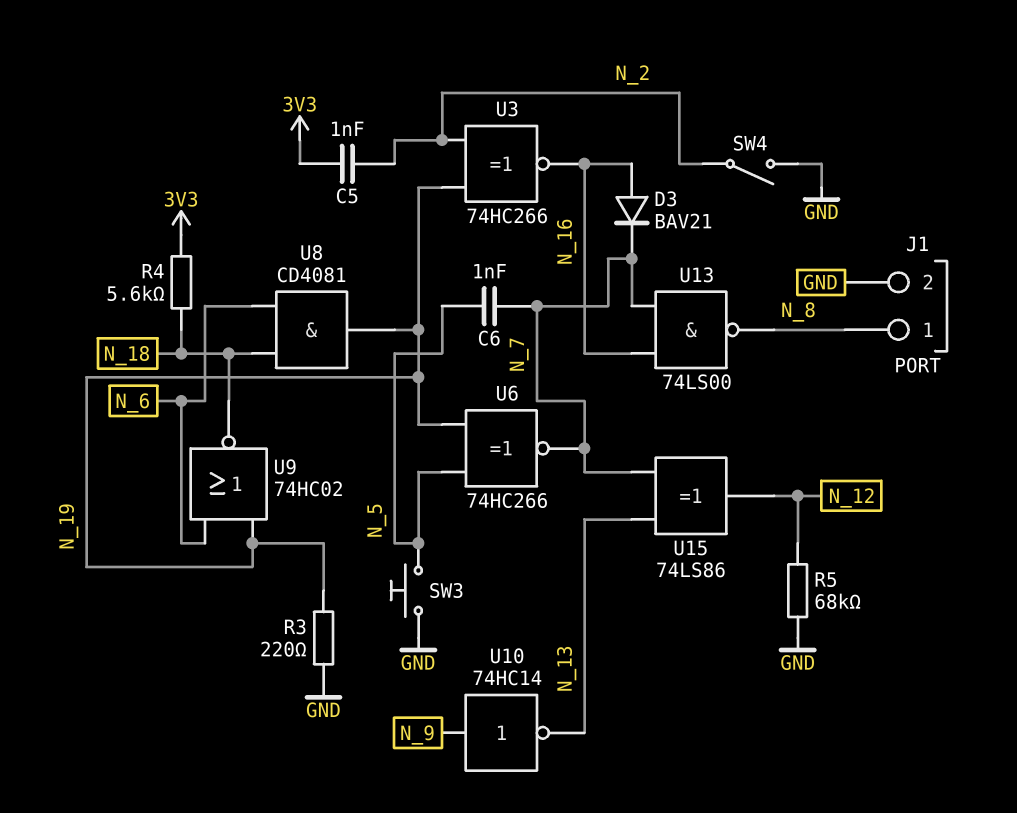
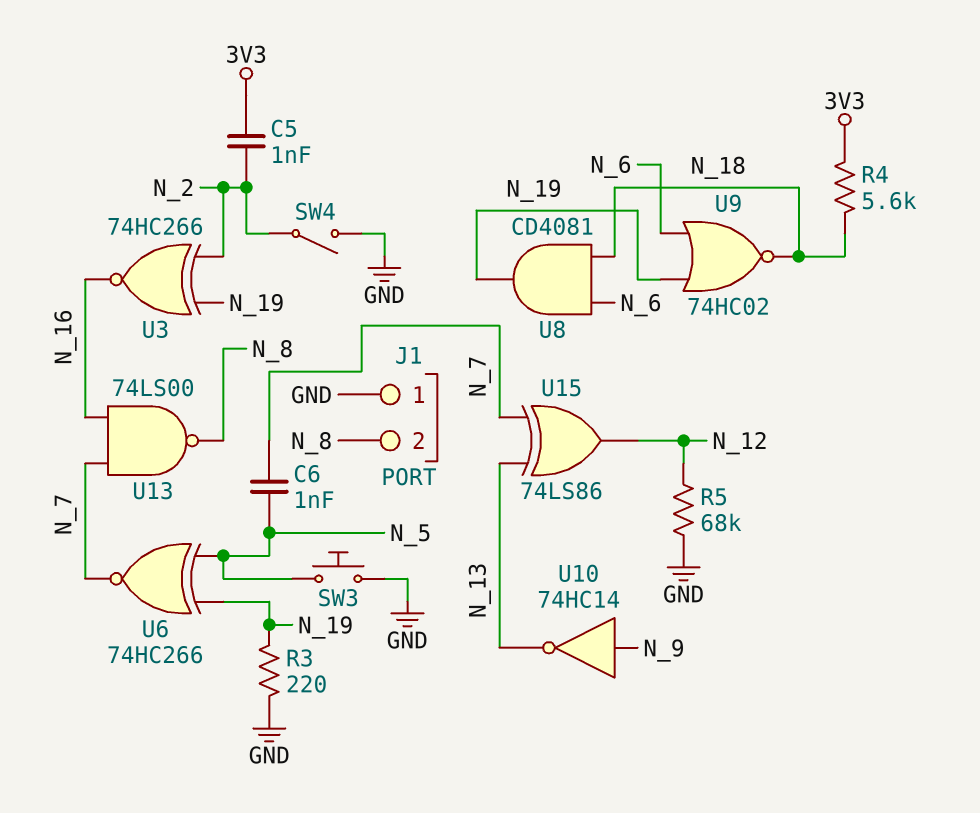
D3: diode BAV21 (A N_16, K N_7) -> none
J1 pin 1: N_8 -> GND
J1 pin 2: GND -> N_8

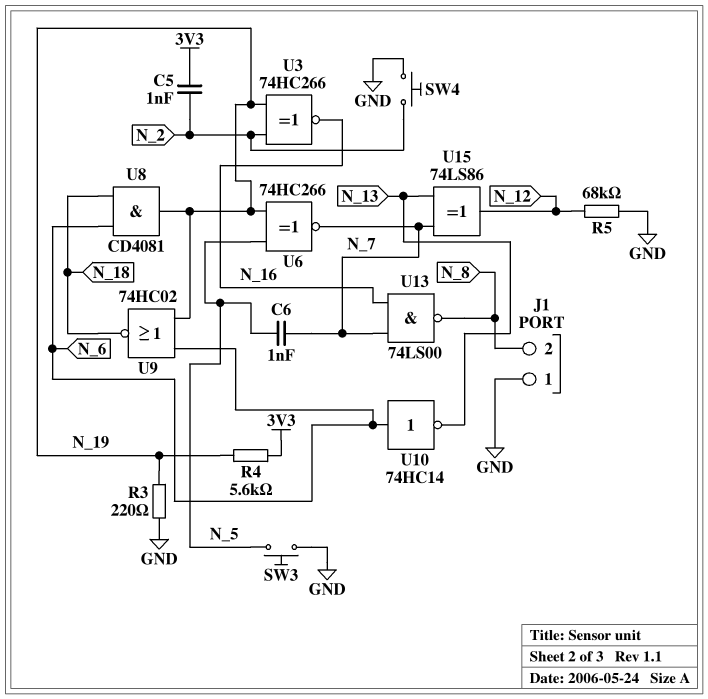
R4: 5.6k (3V3, N_18) -> 5.6k (3V3, N_19)
SW4: switch (GND, N_2) -> button (GND, N_2)
U10: NOT 74HC14 (in N_9, out N_13) -> NOT 74HC14 (in N_6, out N_13)

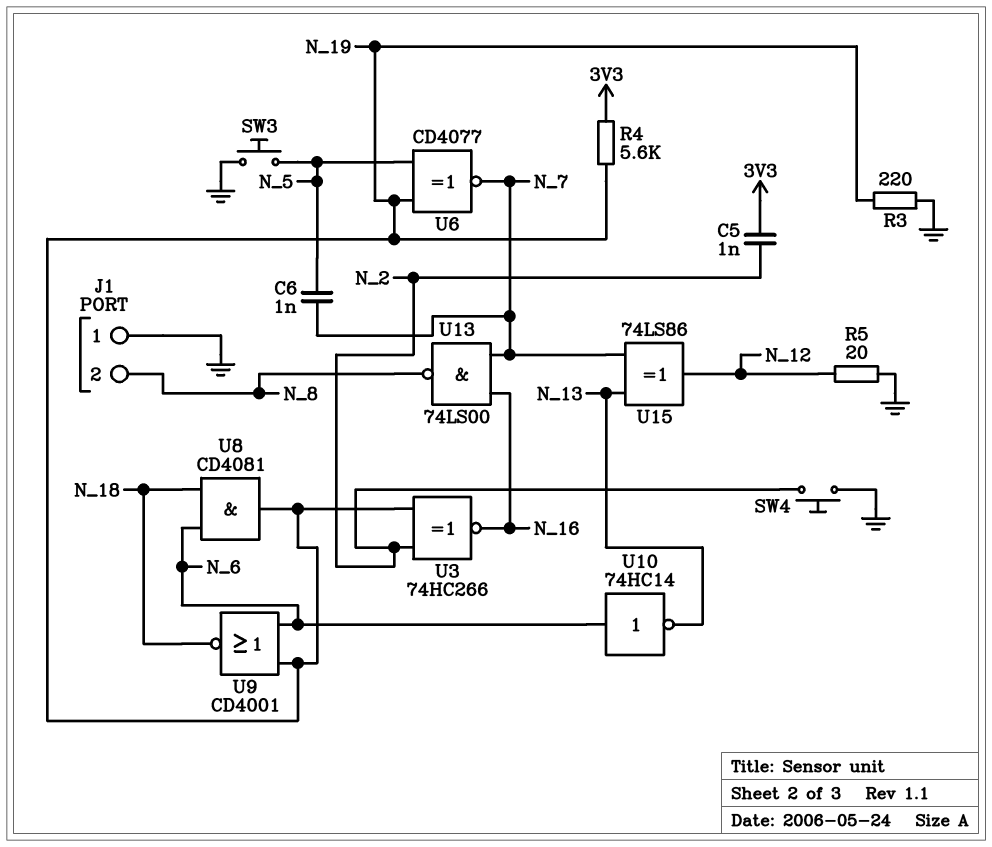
R5: 68k (GND, N_12) -> 20 (GND, N_12)
U6: XNOR 74HC266 (in N_5, in N_19, out N_7) -> XNOR CD4077 (in N_5, in N_19, out N_7)
U9: NOR 74HC02 (in N_6, in N_19, out N_18) -> NOR CD4001 (in N_6, in N_19, out N_18)

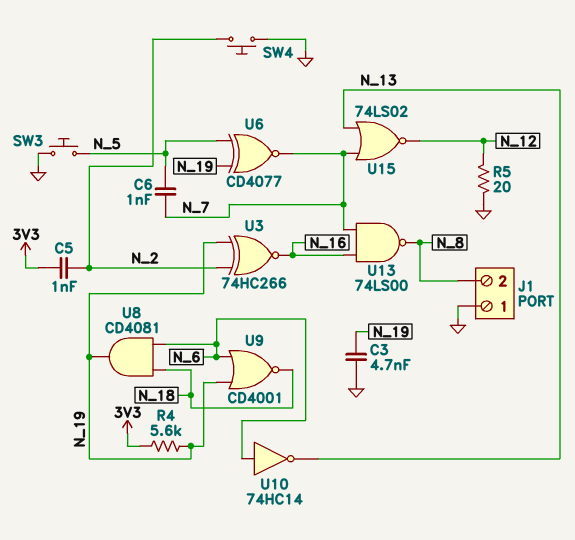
C3: none -> 4.7nF (GND, N_19)
R3: 220 (GND, N_19) -> none
U15: XOR 74LS86 (in N_7, in N_13, out N_12) -> NOR 74LS02 (in N_7, in N_13, out N_12)

